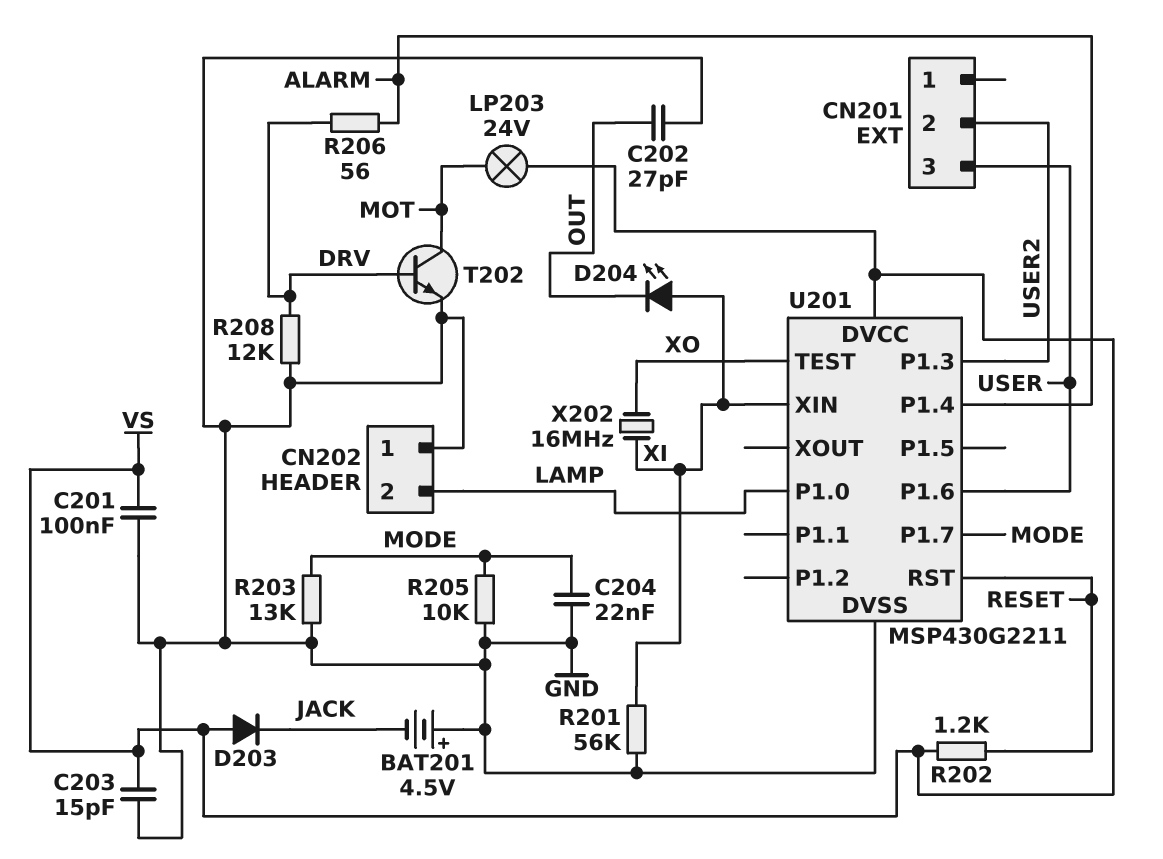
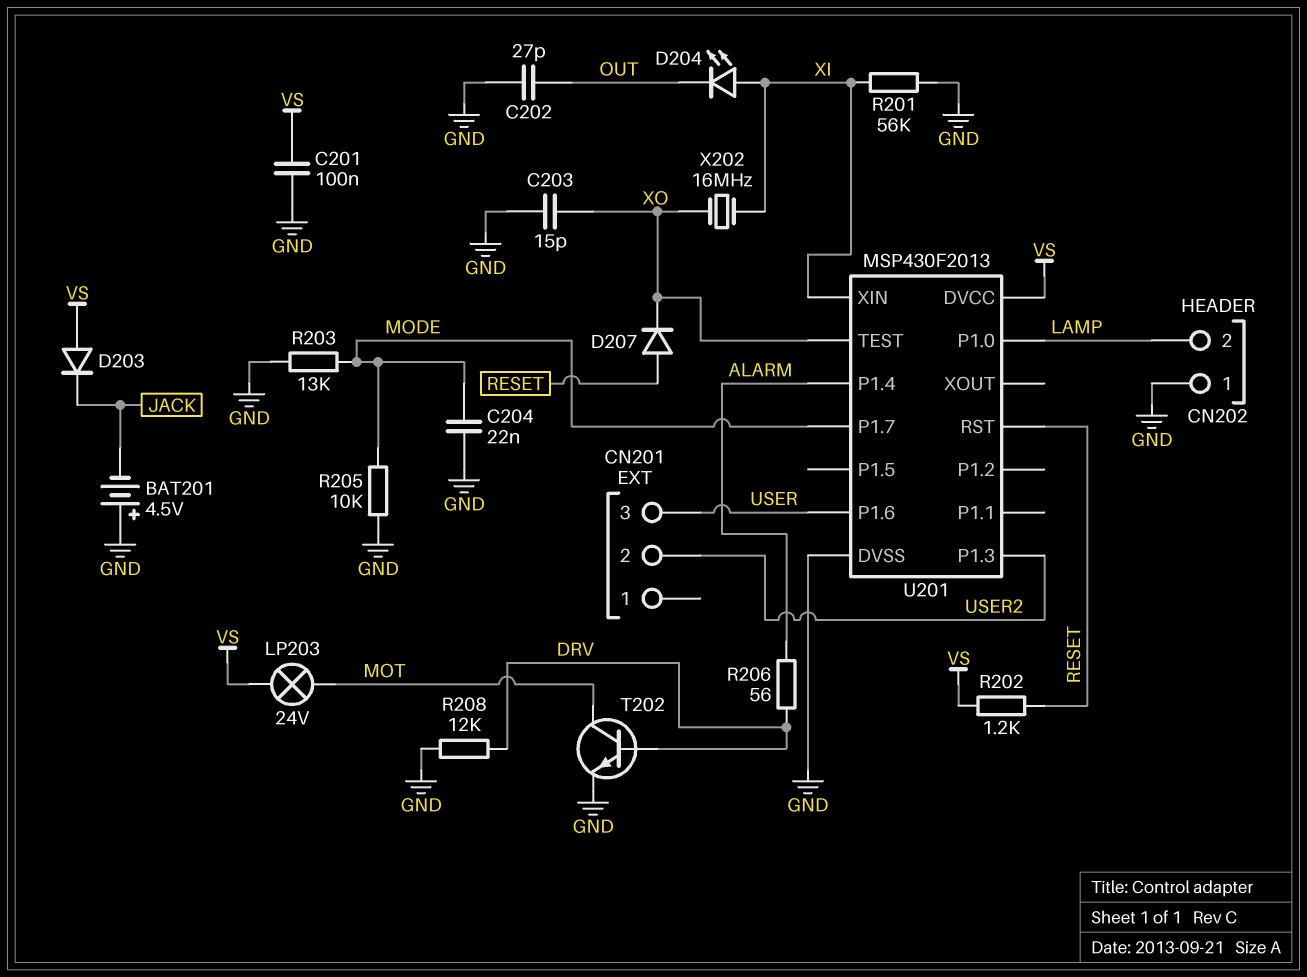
C203: 15pF (GND, VS) -> 15pF (GND, XO)
D207: none -> diode (A RESET, K XO)
U201: MSP430G2211 -> MSP430F2013

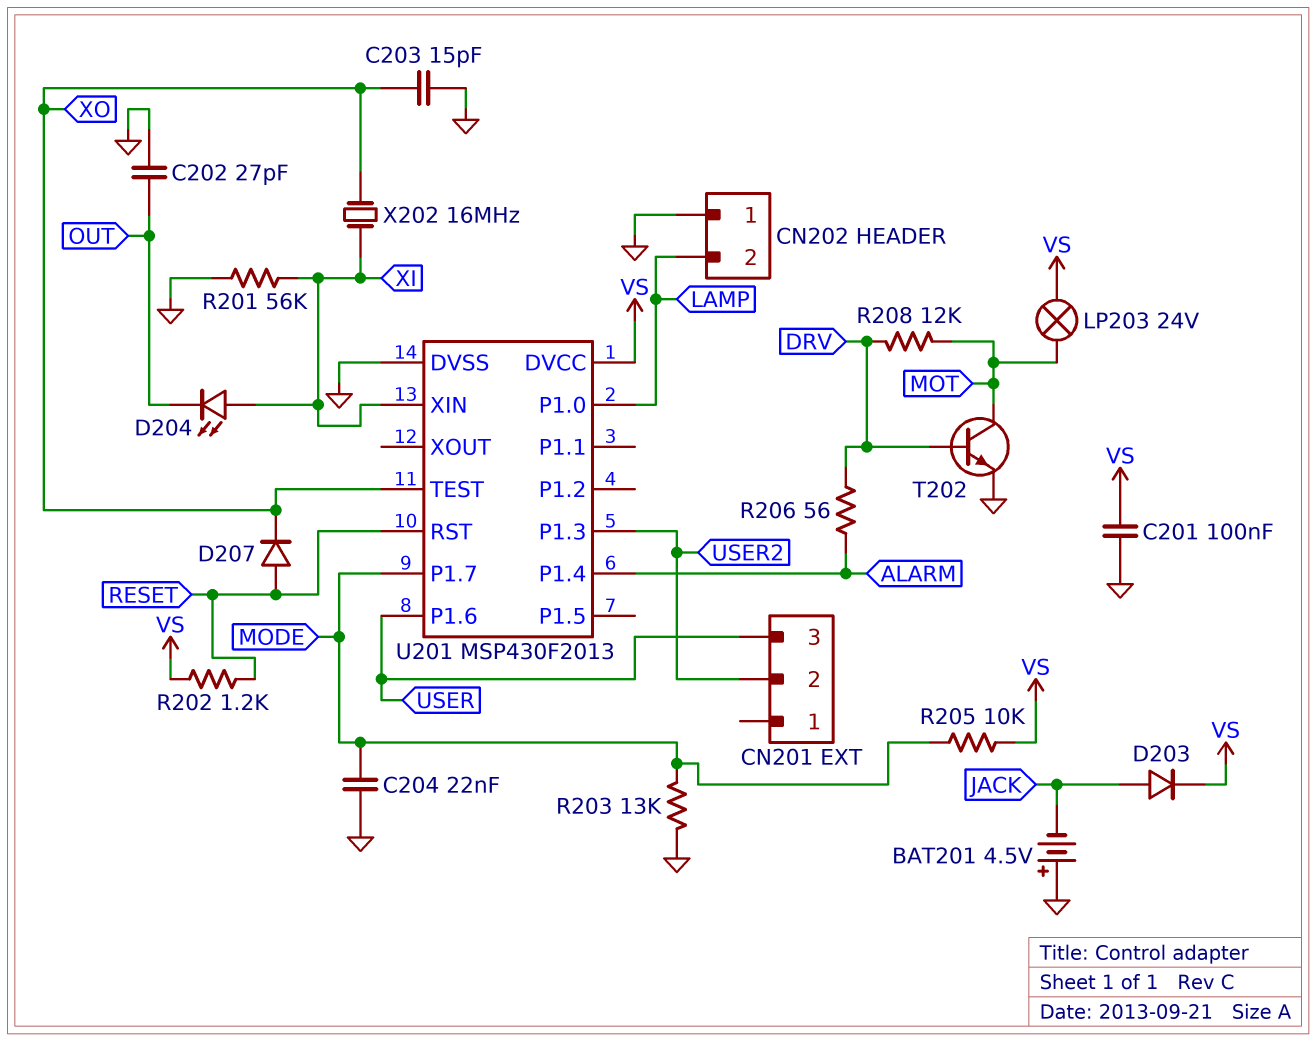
D203: diode (A VS, K JACK) -> diode (A JACK, K VS)
R205: 10k (GND, MODE) -> 10k (MODE, VS)
R208: 12k (DRV, GND) -> 12k (DRV, MOT)

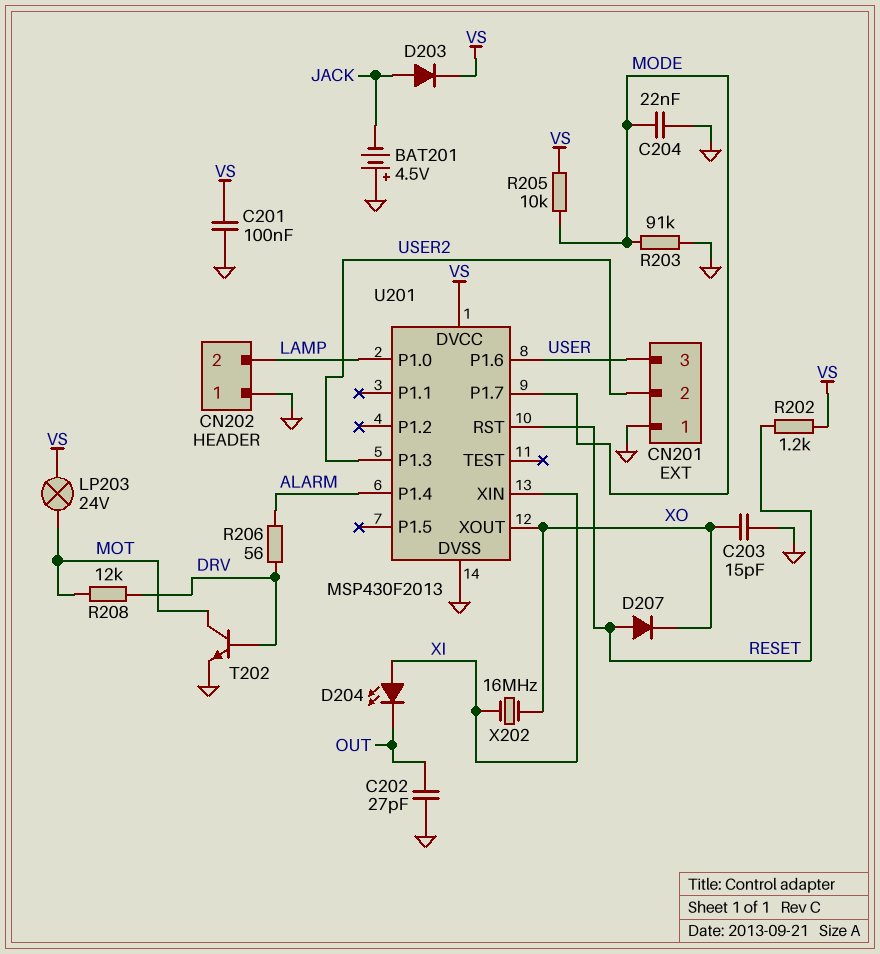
CN201 pin 1: none -> GND
R201: 56k (GND, XI) -> none
R203: 13k (GND, MODE) -> 91k (GND, MODE)
U201 pin TEST: XO -> none
U201 pin XOUT: none -> XO

